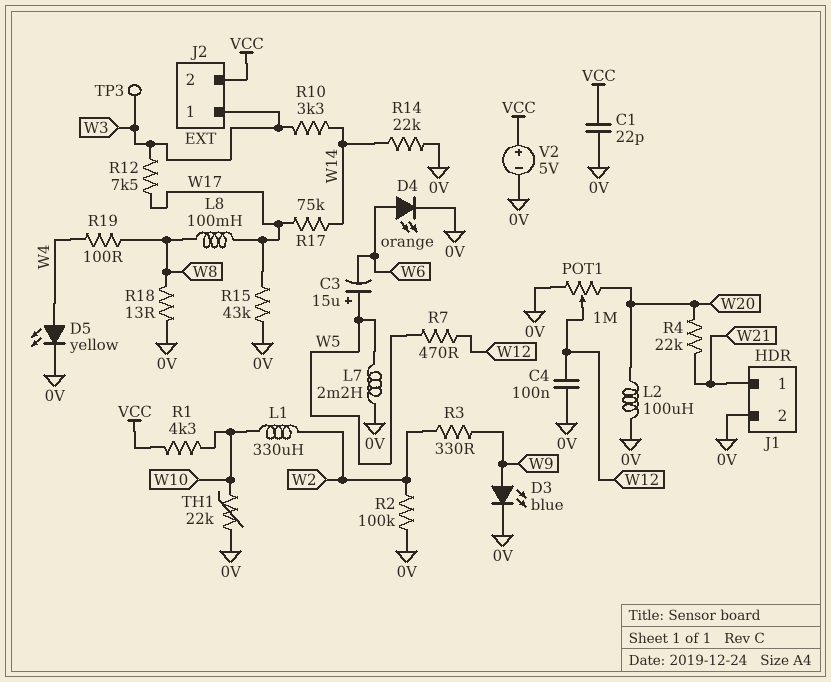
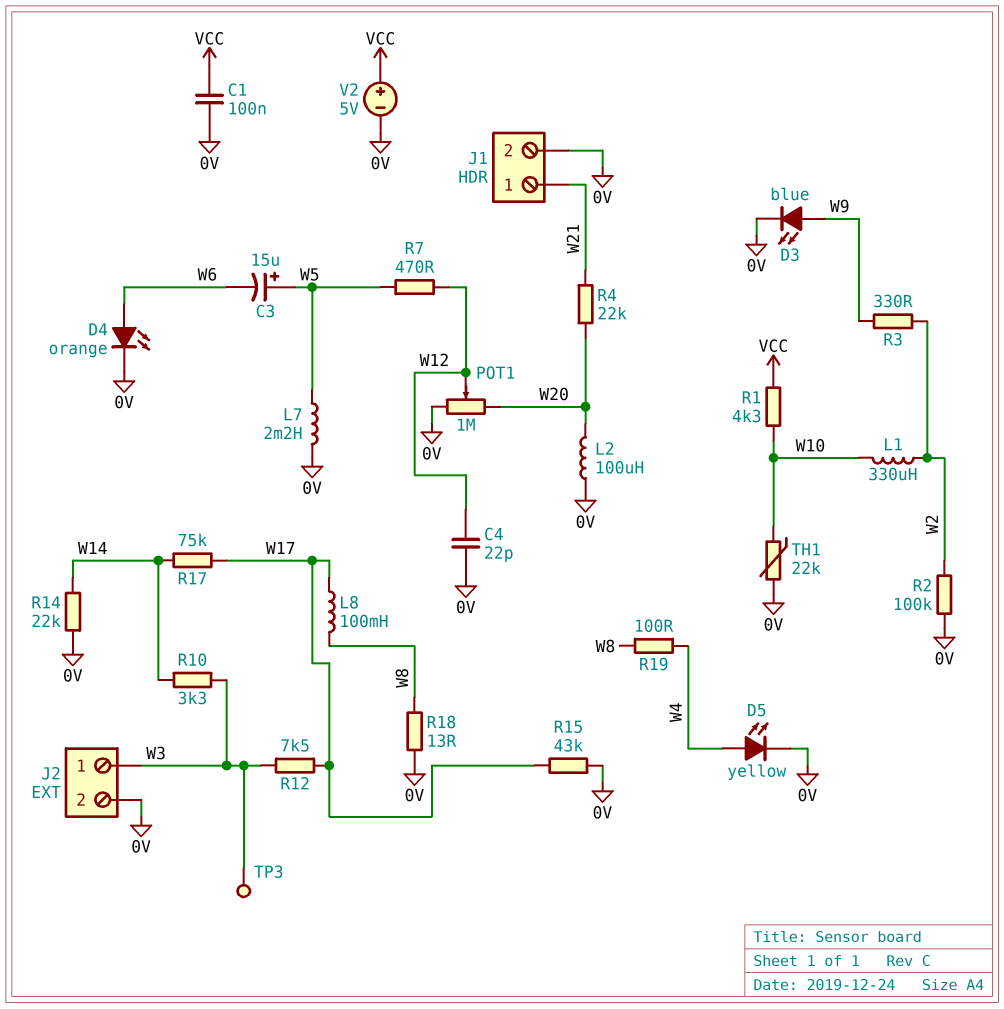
C1: 22pF (0V, VCC) -> 100nF (0V, VCC)
C4: 100nF (0V, W12) -> 22pF (0V, W12)
J2 pin 2: VCC -> 0V

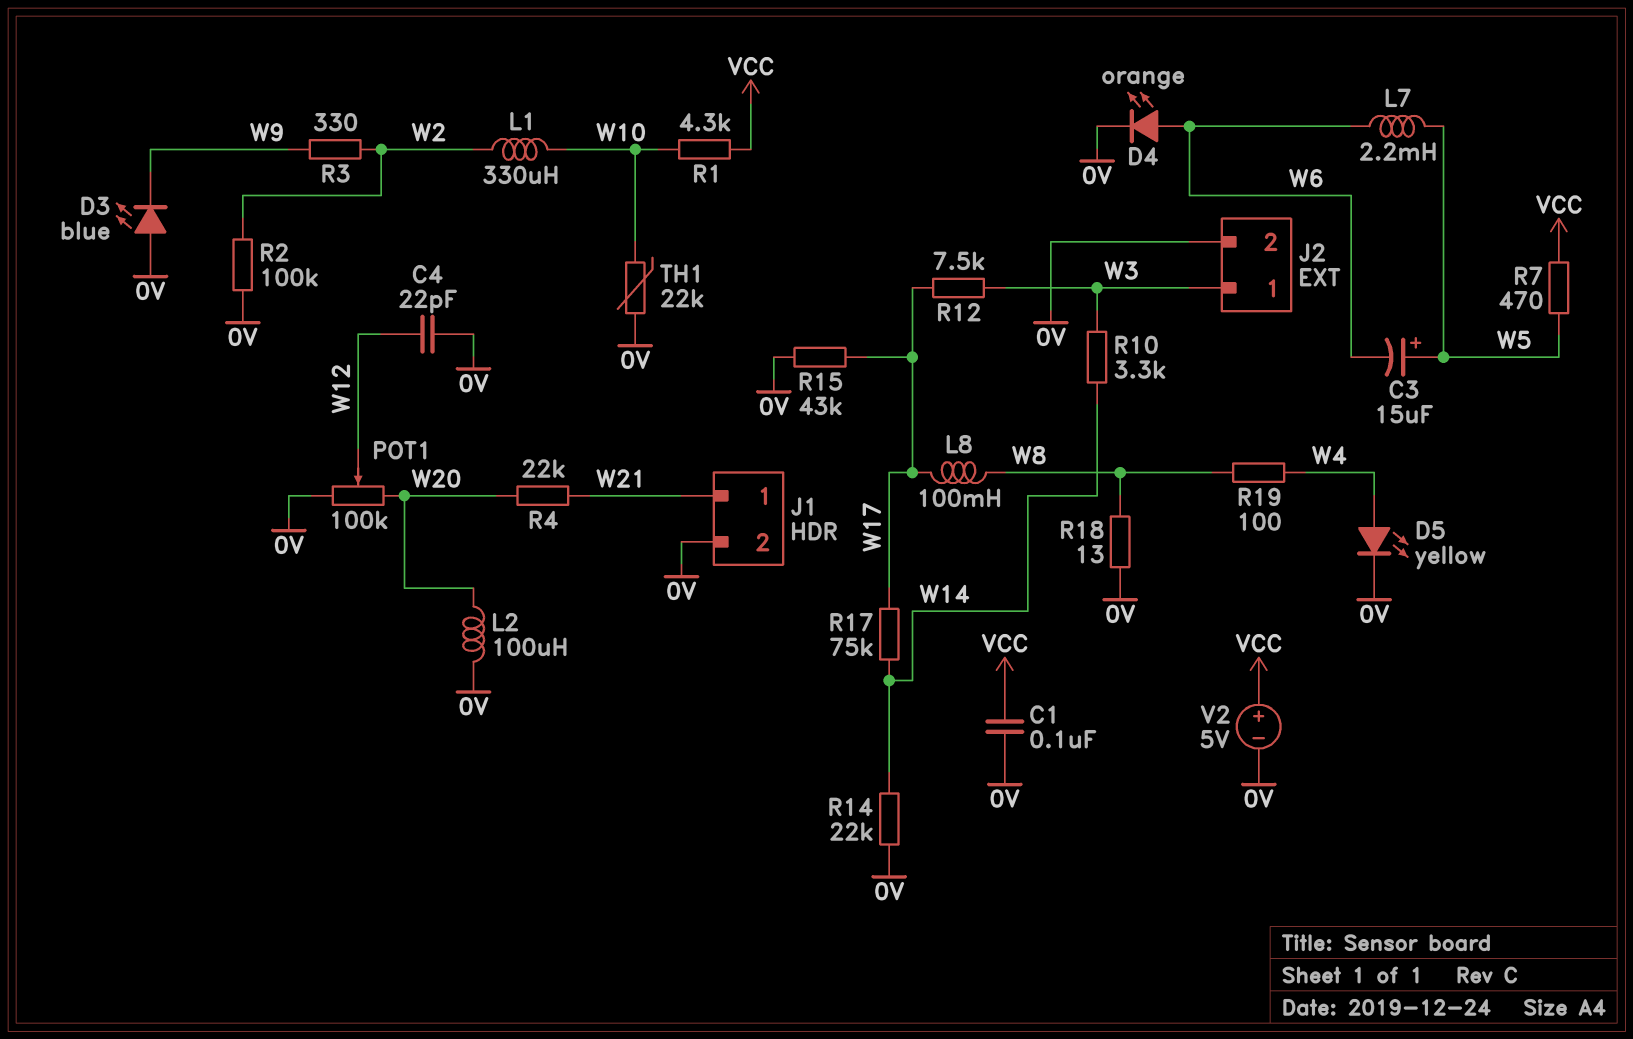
D3: LED blue (A W9, K 0V) -> LED blue (A 0V, K W9)
L7: 2.2mH (0V, W5) -> 2.2mH (W5, W6)
POT1: 1M (0V, W20, wiper W12) -> 100k (0V, W20, wiper W12)
R7: 470 (W5, W12) -> 470 (VCC, W5)
TP3: test point (W3) -> none

